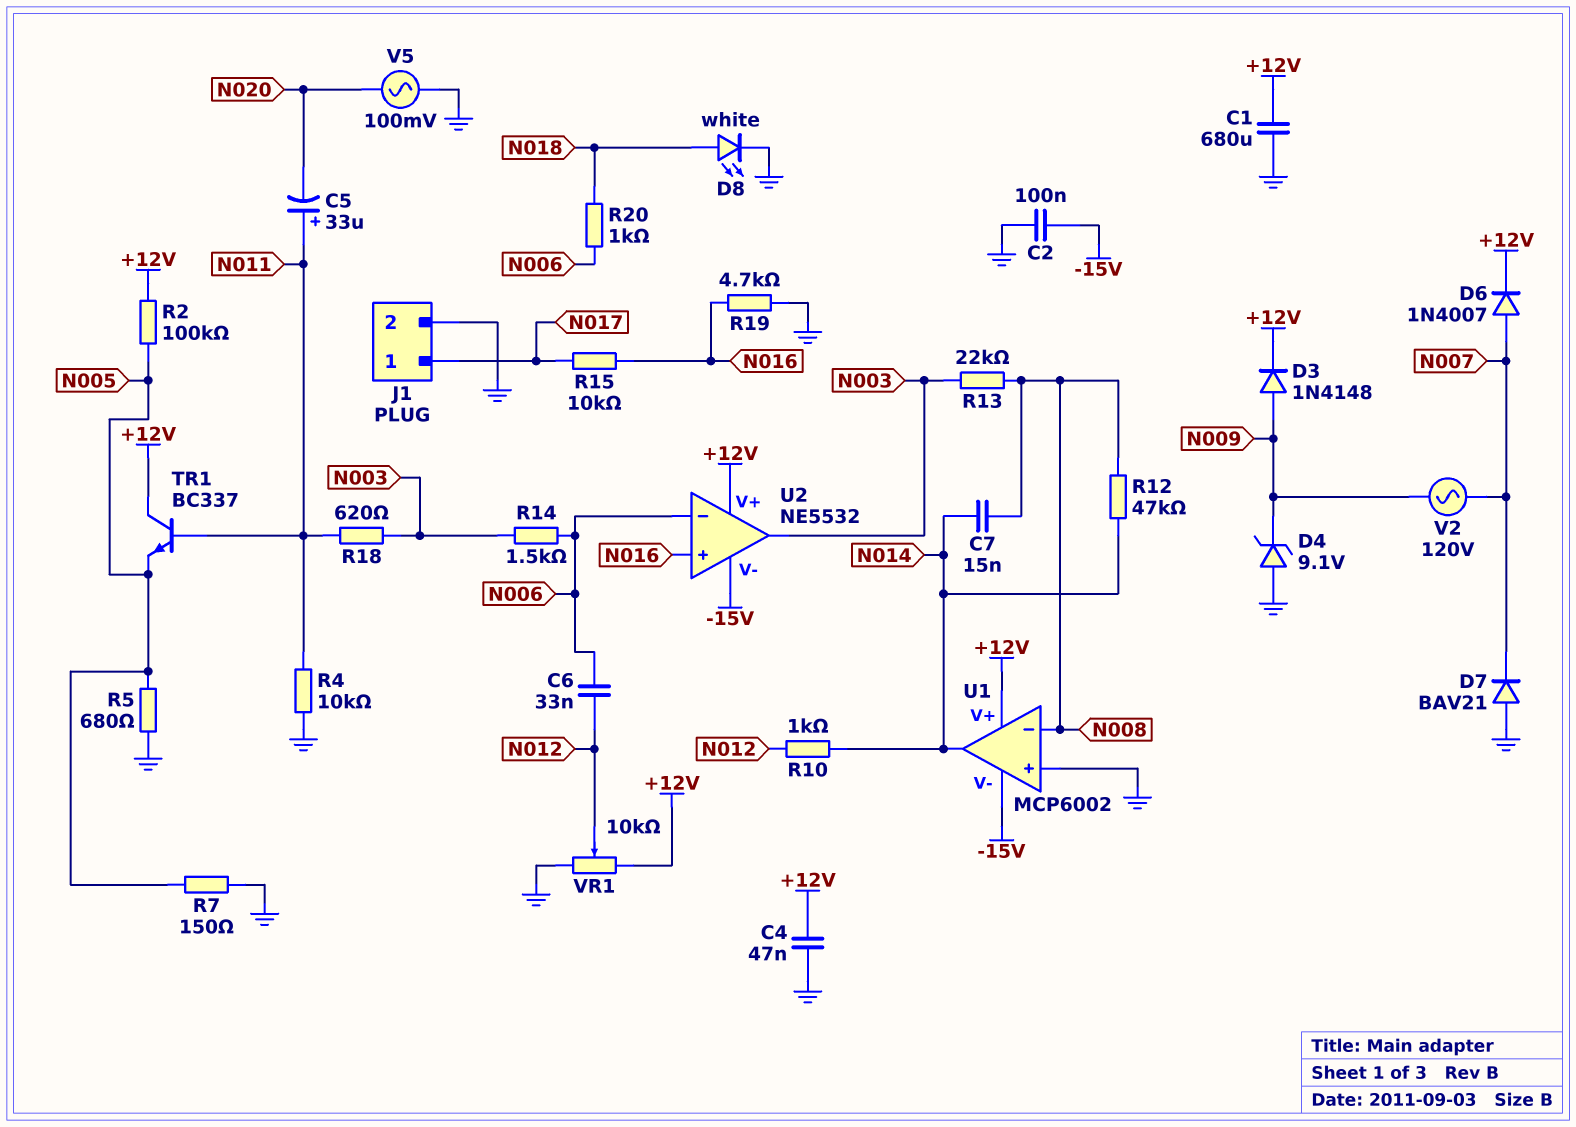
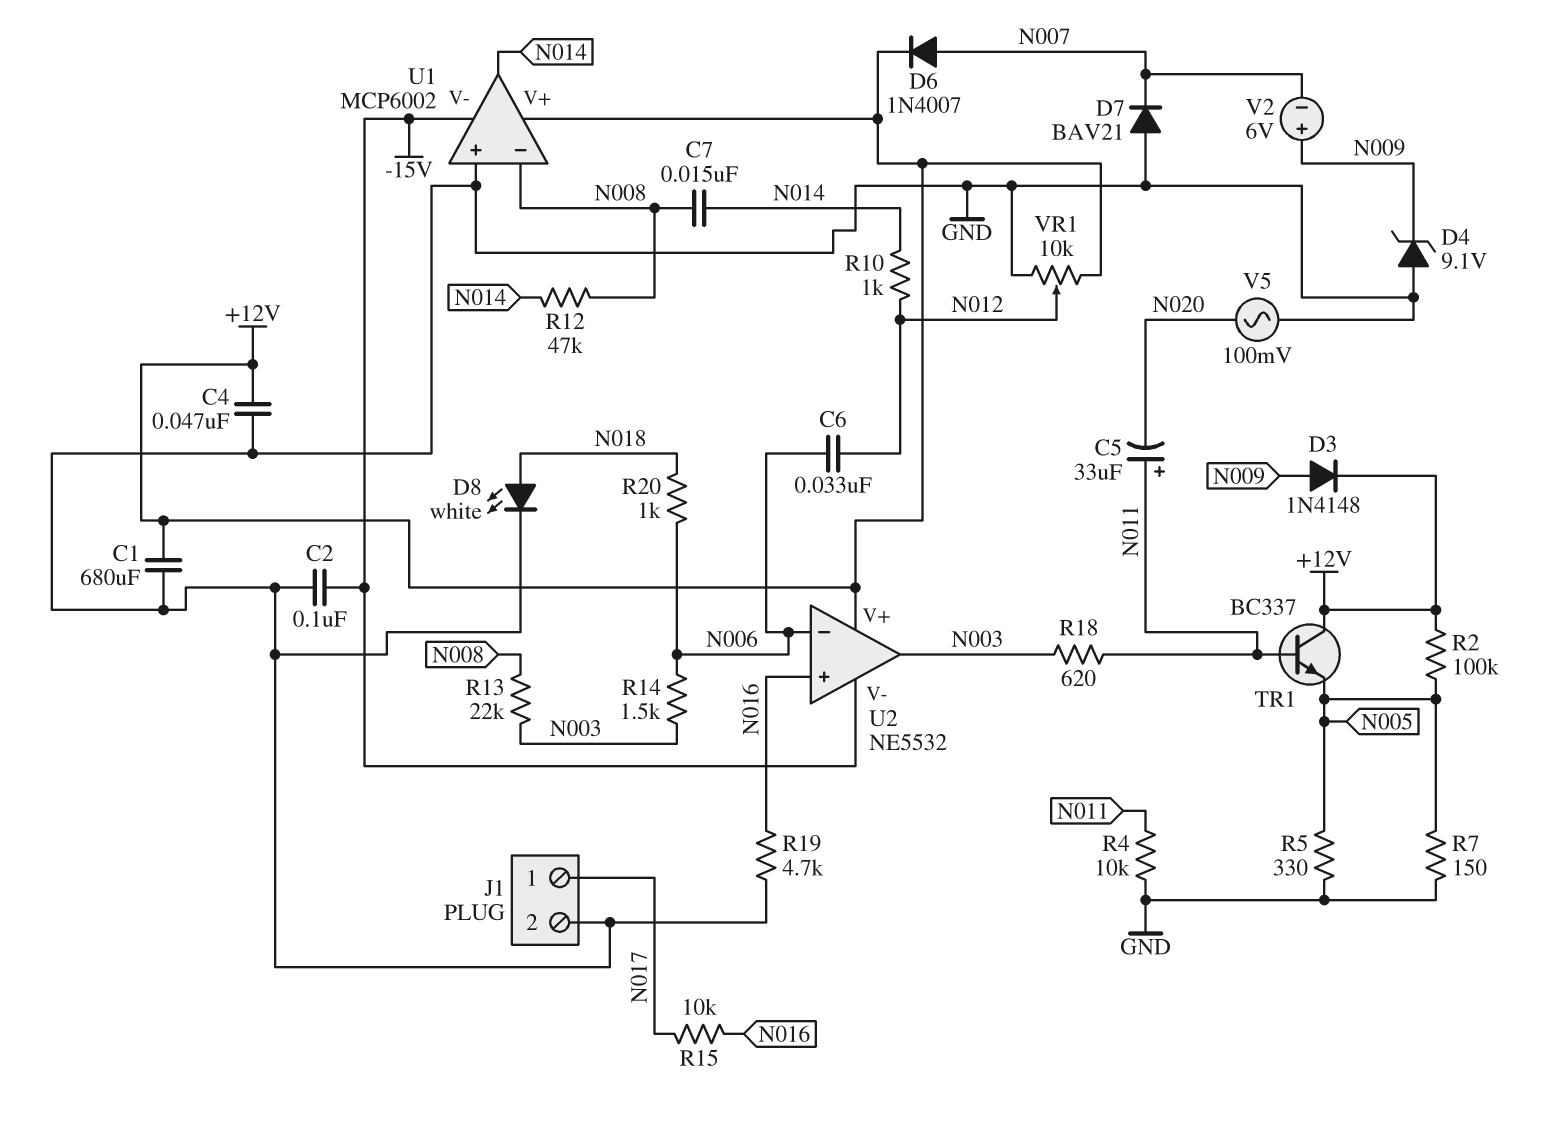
R5: 680 (GND, N005) -> 330 (GND, N005)
V2: AC 120V (N007, N009) -> 6V (plus N009, minus N007)

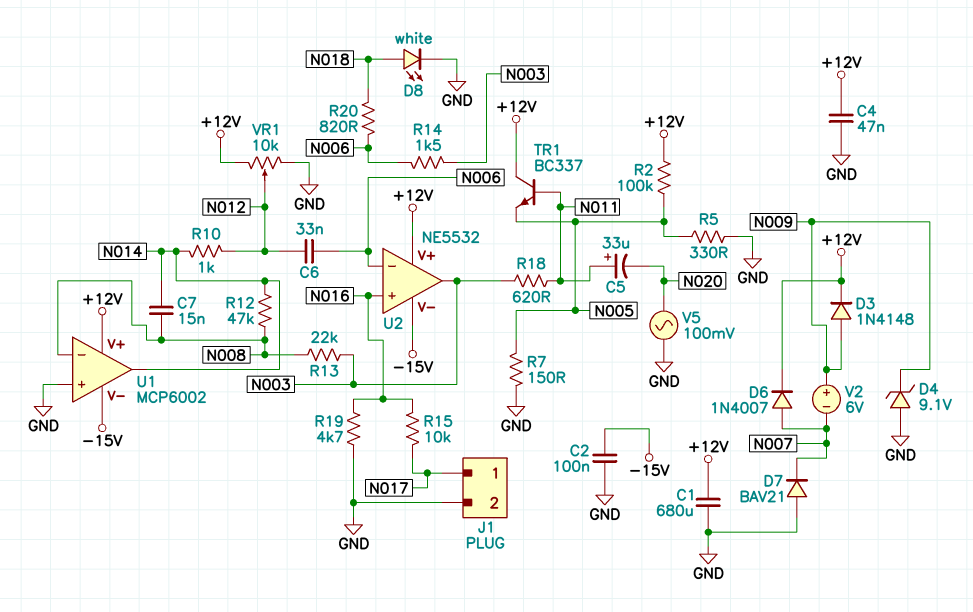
R4: 10k (GND, N011) -> none
R20: 1k (N006, N018) -> 820 (N006, N018)

